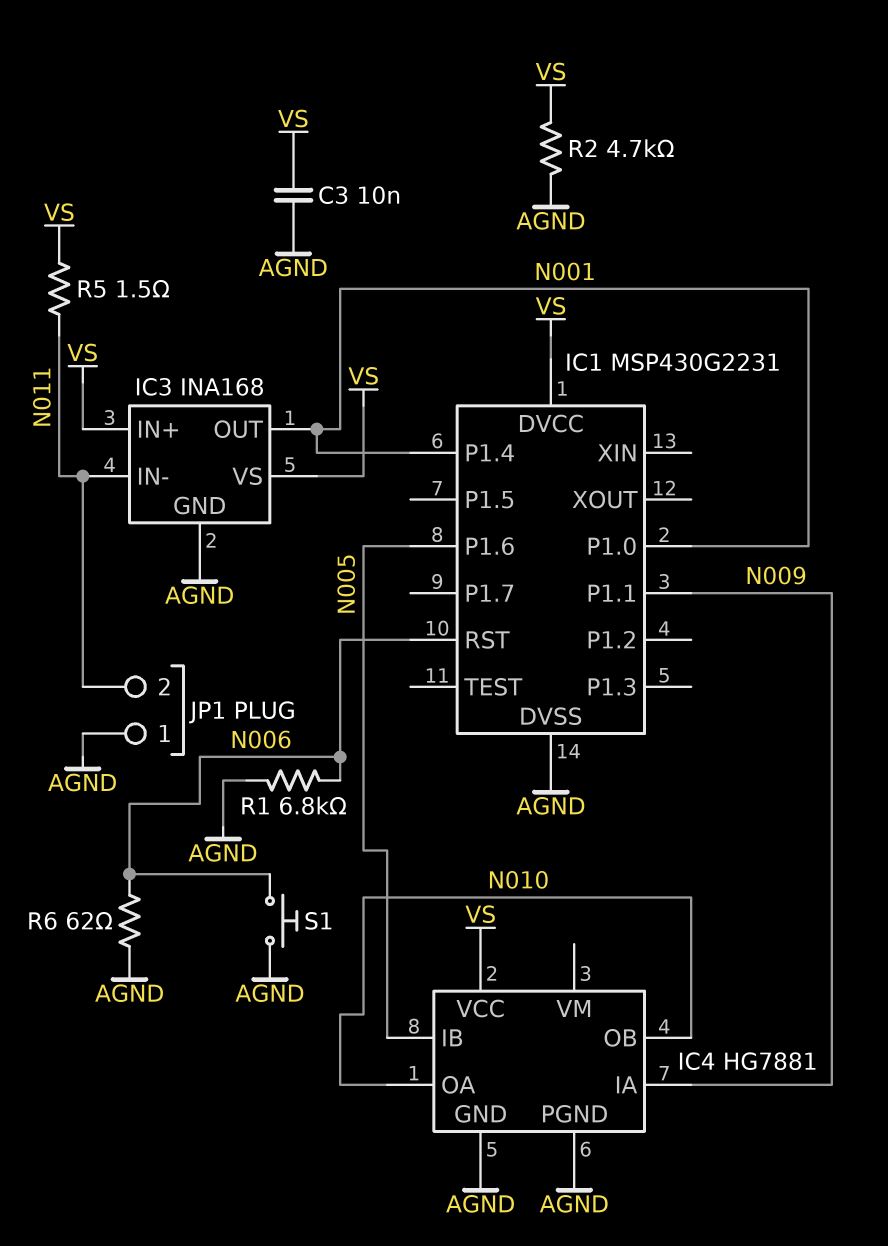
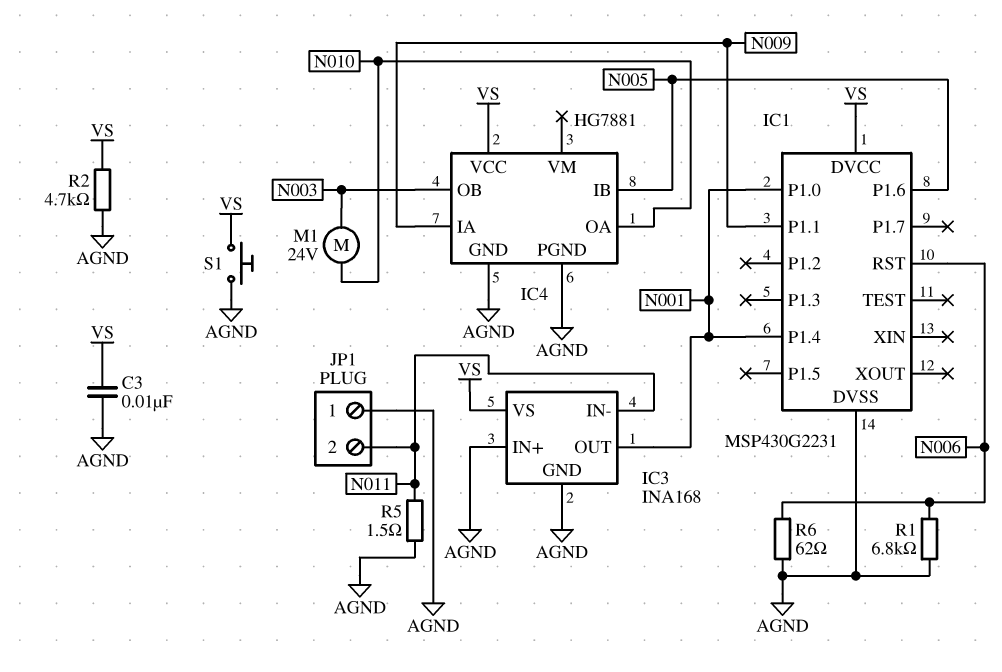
IC3 pin IN+: VS -> AGND
IC4 pin OB: N010 -> N003
M1: none -> motor 24V (N003, N010)
R5: 1.5 (N011, VS) -> 1.5 (AGND, N011)
S1: button (AGND, N006) -> button (AGND, VS)

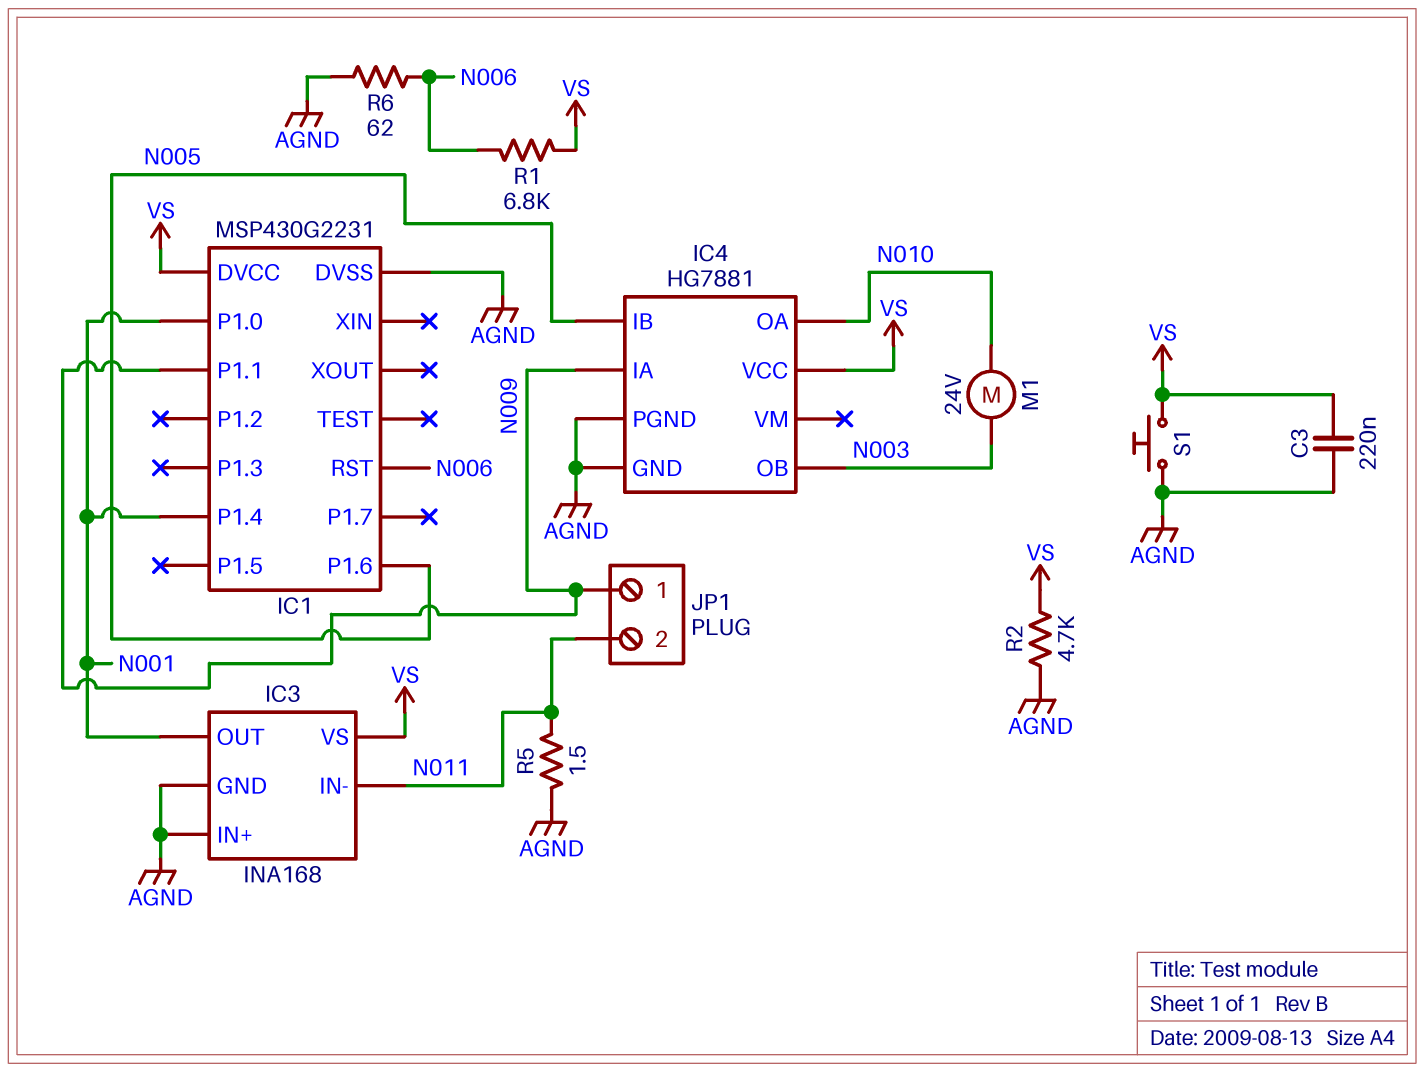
C3: 10nF (AGND, VS) -> 220nF (AGND, VS)
JP1 pin 1: AGND -> N009
R1: 6.8k (AGND, N006) -> 6.8k (N006, VS)

